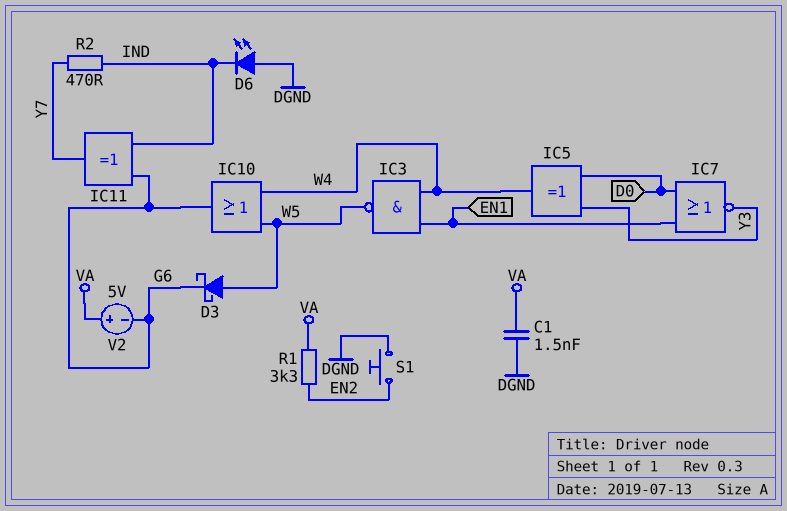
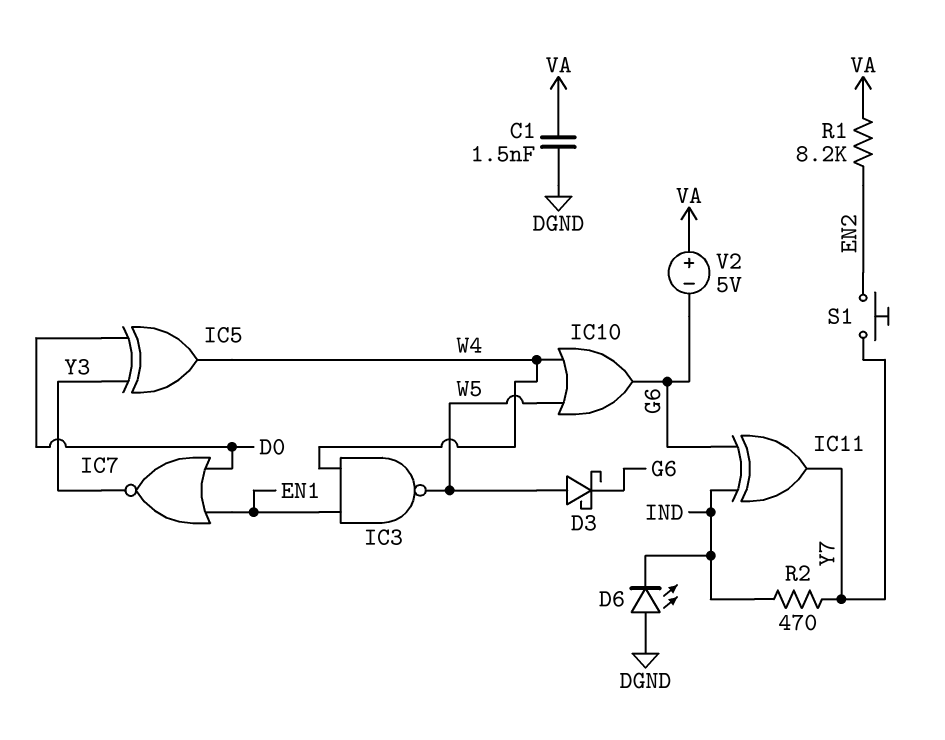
R1: 3.3k (EN2, VA) -> 8.2k (EN2, VA)
S1: button (DGND, EN2) -> button (EN2, Y7)

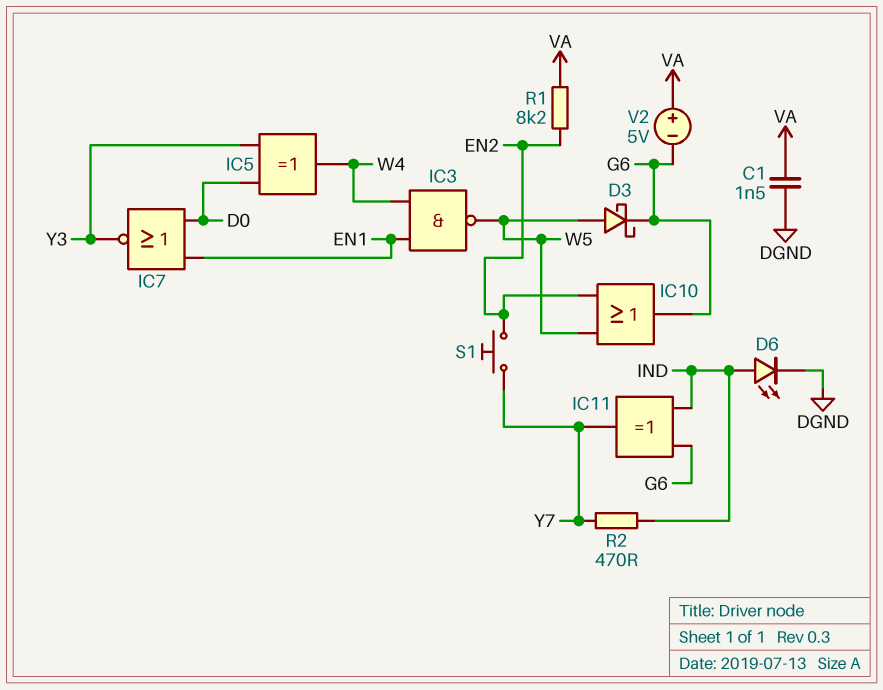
D6: LED (A DGND, K IND) -> LED (A IND, K DGND)
IC10: OR (in W4, in W5, out G6) -> OR (in EN2, in W5, out G6)

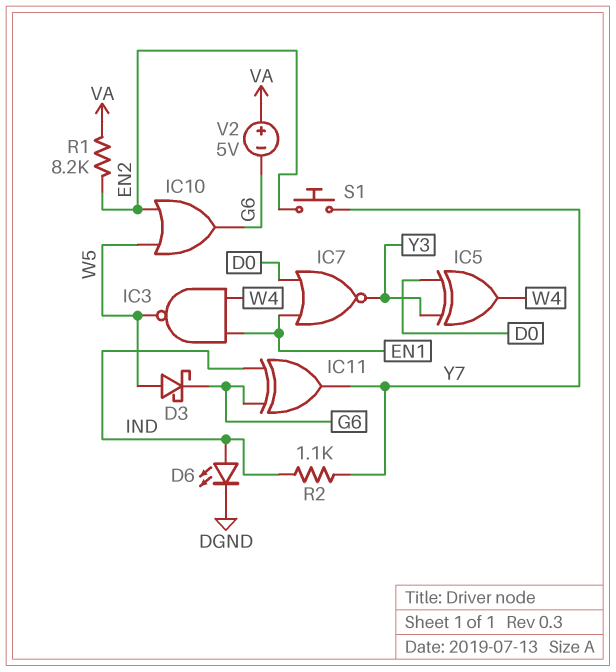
C1: 1.5nF (DGND, VA) -> none
R2: 470 (IND, Y7) -> 1.1k (IND, Y7)

